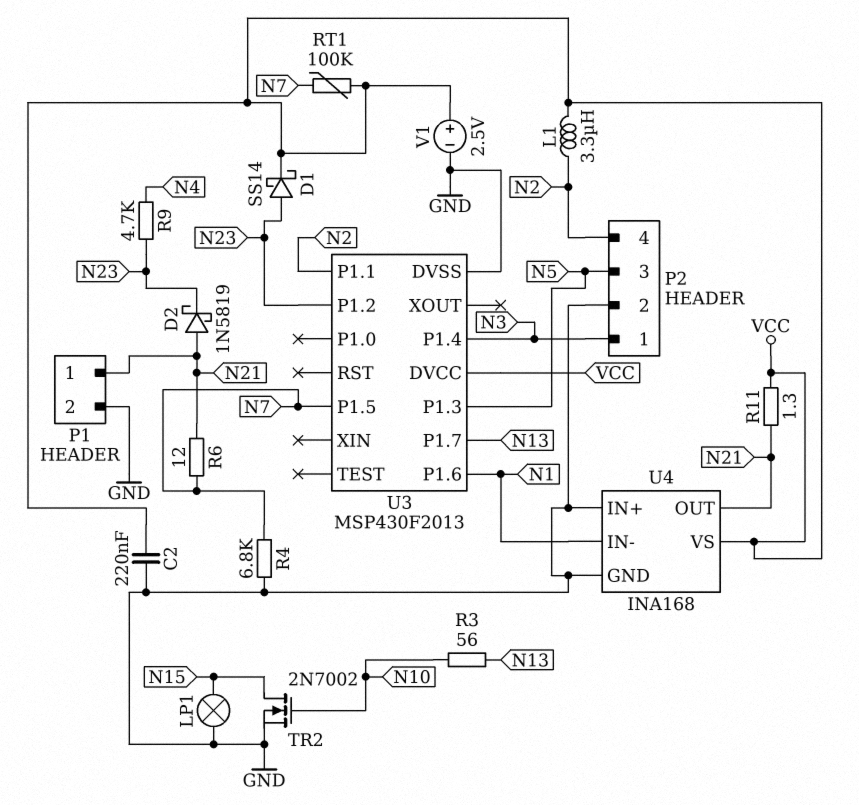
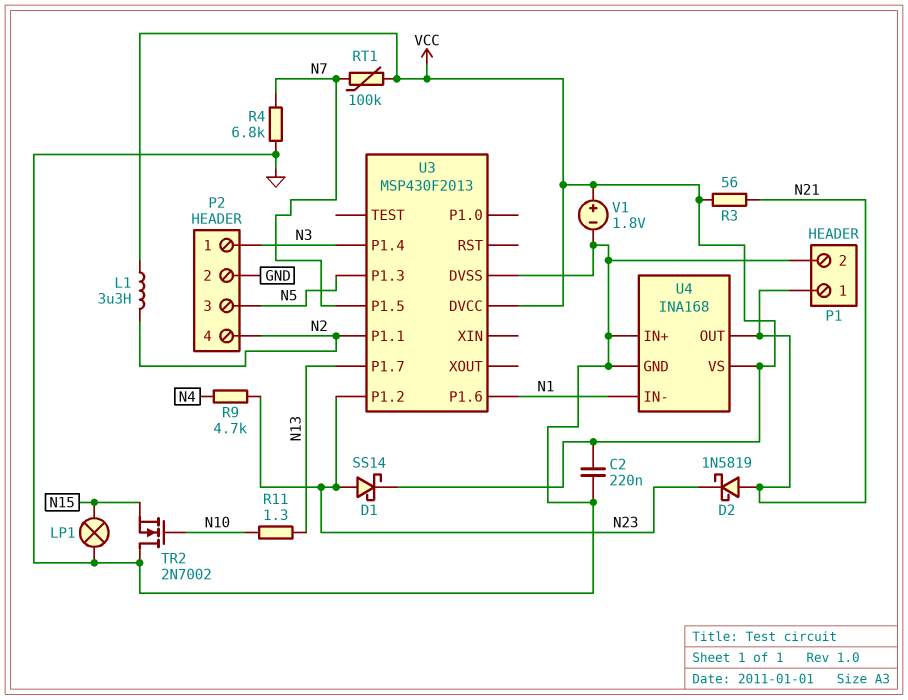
R3: 56 (N10, N13) -> 56 (N21, VCC)
R6: 12 (N7, N21) -> none
R11: 1.3 (N21, VCC) -> 1.3 (N10, N13)
TR2: NMOS 2N7002 (G N10, D N15, S GND) -> NMOS 2N7002 (G N10, D GND, S N15)
V1: 2.5V (plus VCC, minus GND) -> 1.8V (plus VCC, minus GND)

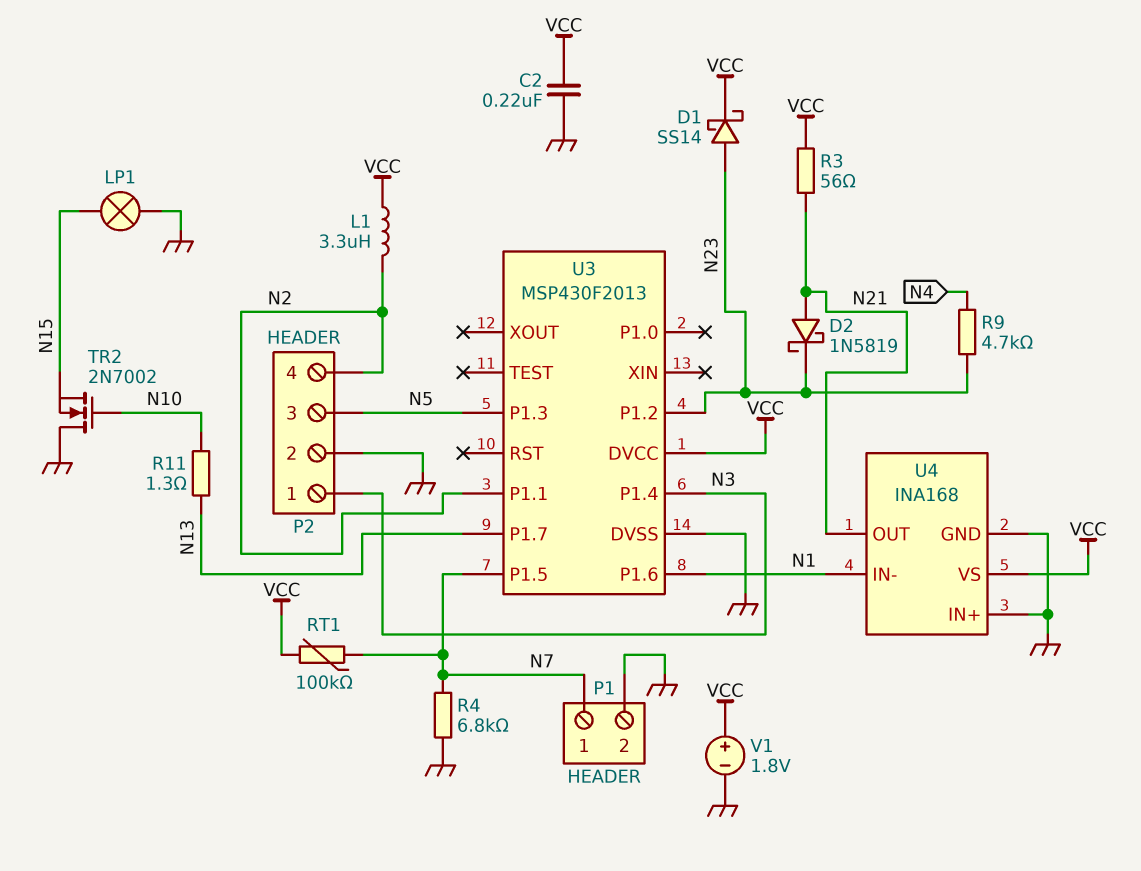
P1 pin 1: N21 -> N7

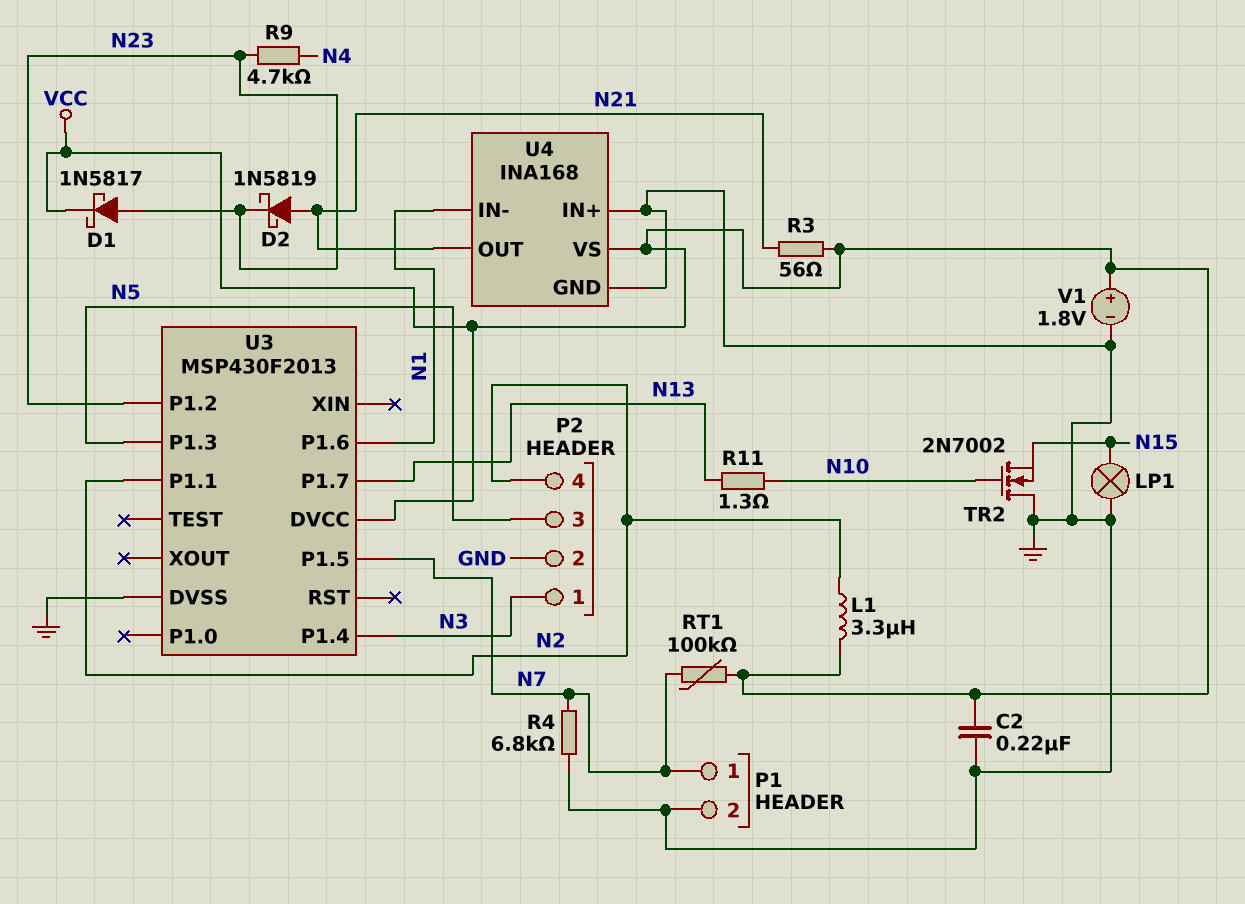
D1: schottky SS14 (A N23, K VCC) -> schottky 1N5817 (A N23, K VCC)

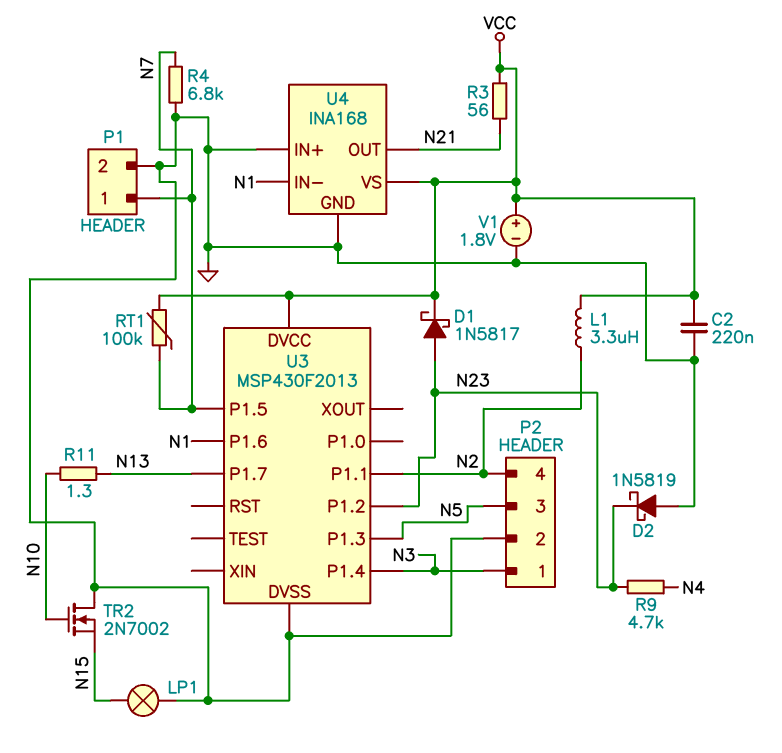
D2: schottky 1N5819 (A N21, K N23) -> schottky 1N5819 (A GND, K N23)

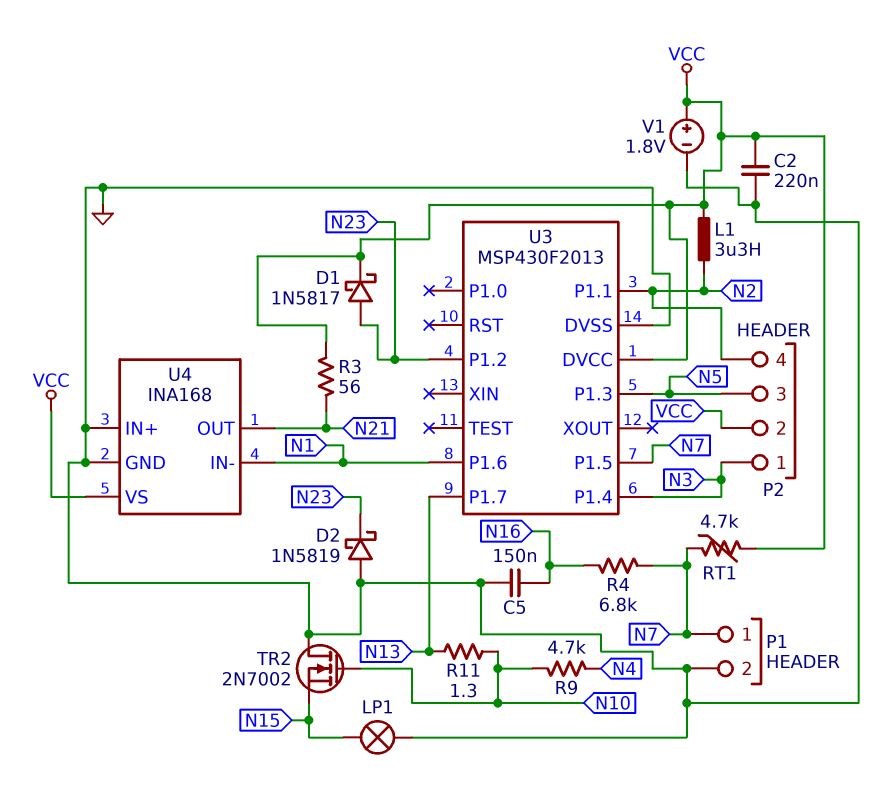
C5: none -> 150nF (GND, N16)
P2 pin 2: GND -> VCC
R4: 6.8k (GND, N7) -> 6.8k (N7, N16)
R9: 4.7k (N4, N23) -> 4.7k (N4, N10)
RT1: 100k (N7, VCC) -> 4.7k (N7, VCC)

